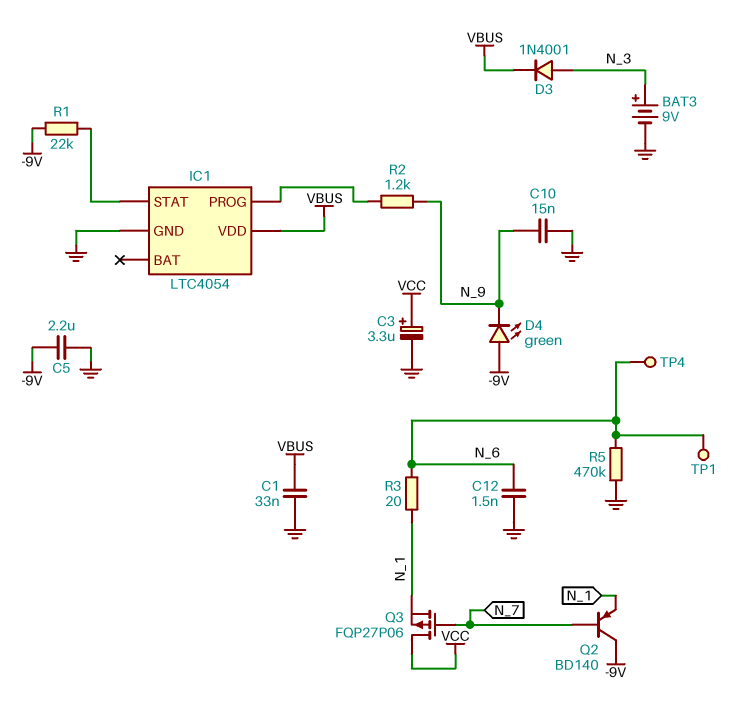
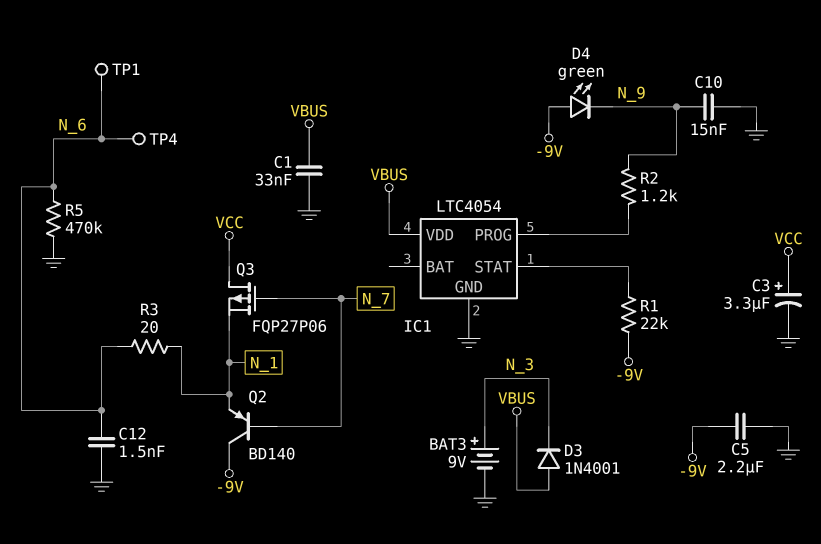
D3: diode 1N4001 (A N_3, K VBUS) -> diode 1N4001 (A VBUS, K N_3)

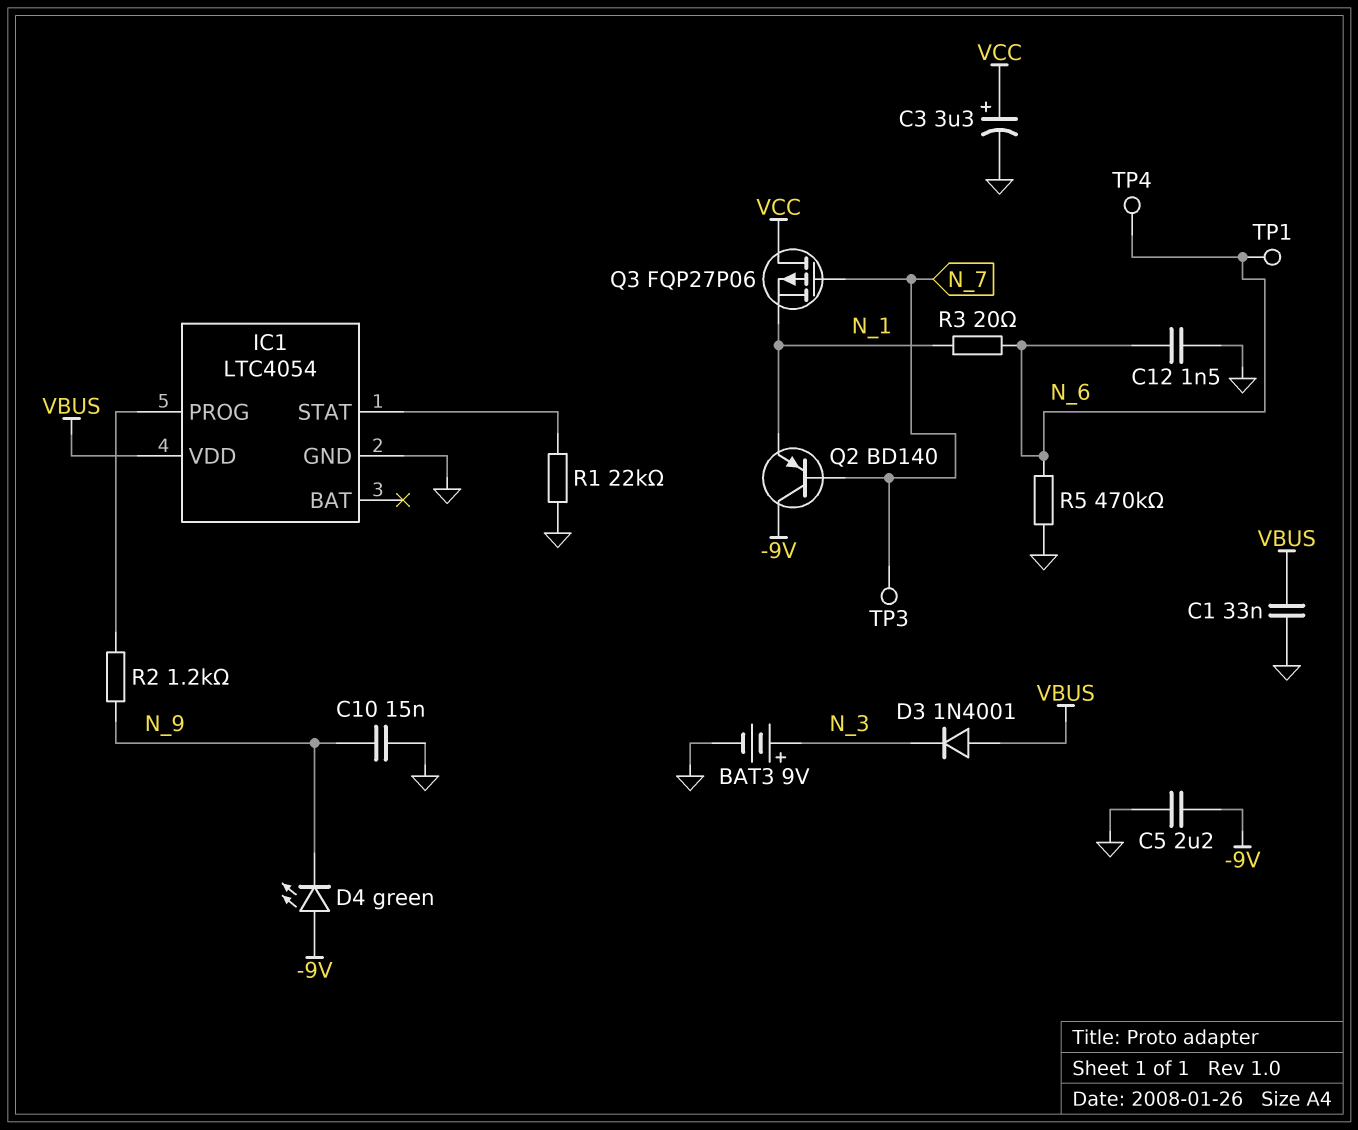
R1: 22k (-9V, IC1/STAT) -> 22k (GND, IC1/STAT)
TP3: none -> test point (N_7)

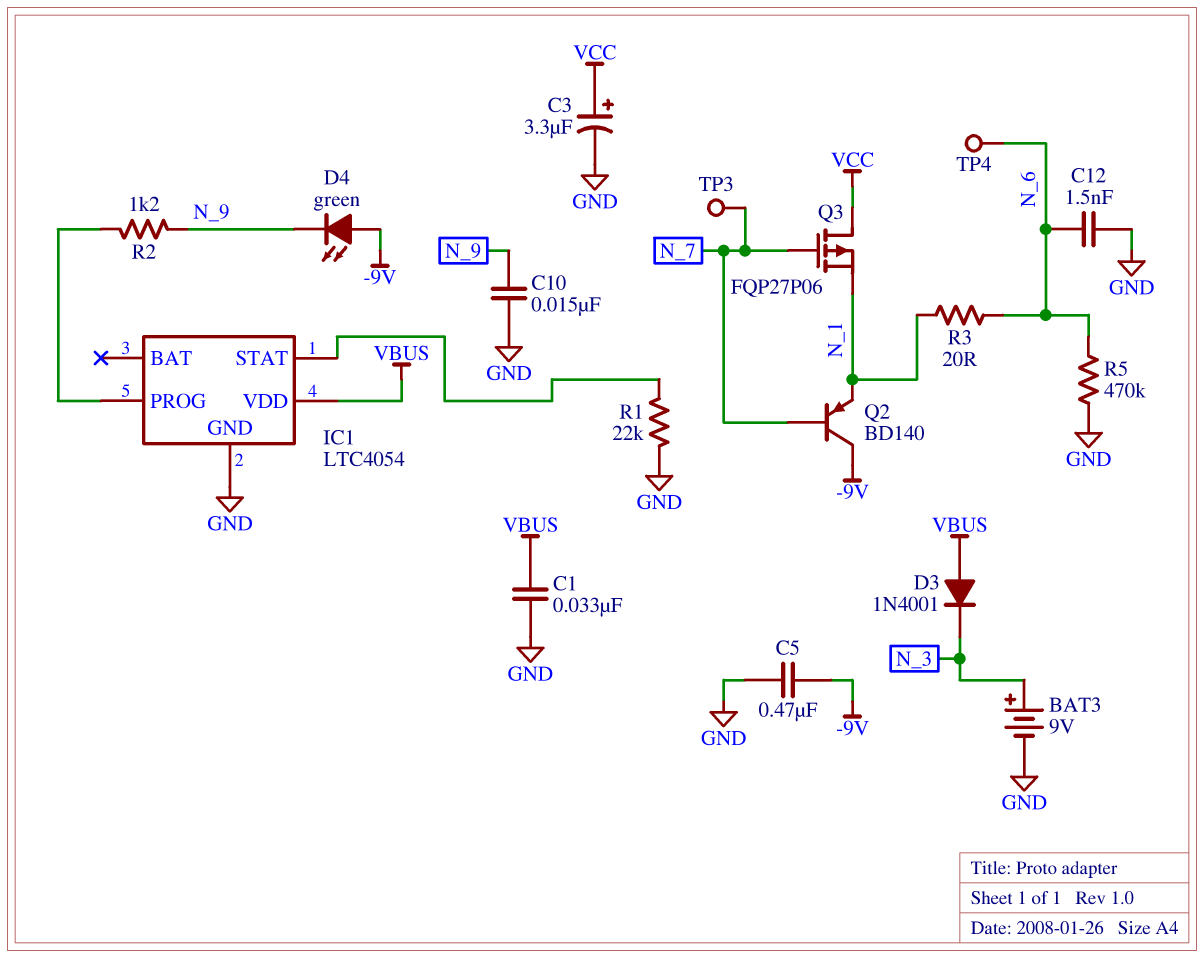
C5: 2.2uF (-9V, GND) -> 470nF (-9V, GND)
TP1: test point (N_6) -> none

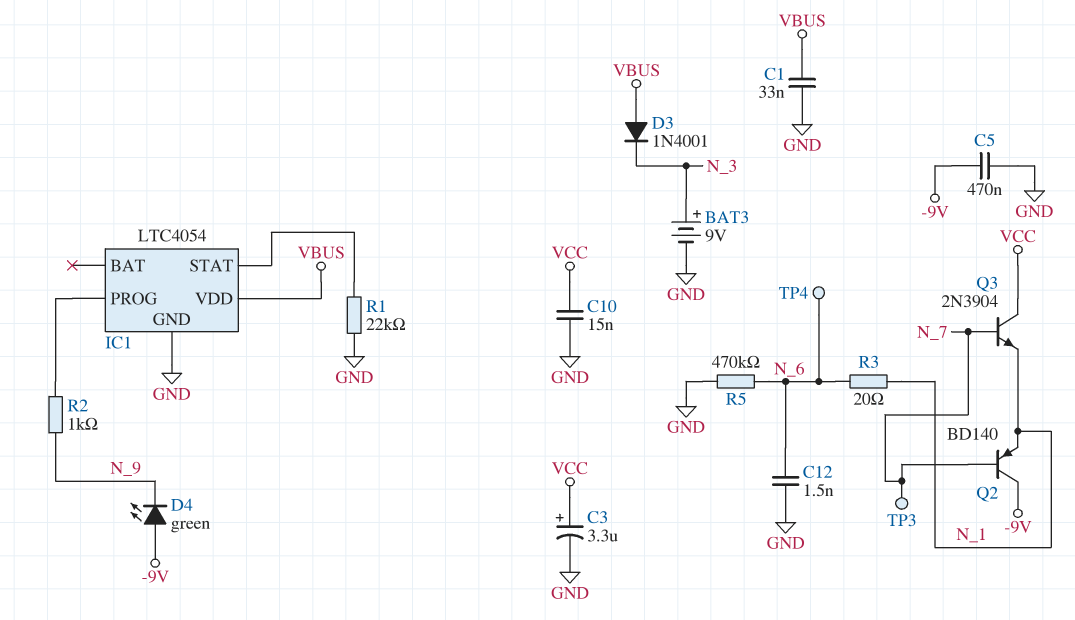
C10: 15nF (GND, N_9) -> 15nF (GND, VCC)
Q3: PMOS FQP27P06 (G N_7, D VCC, S N_1) -> NPN 2N3904 (B N_7, C VCC, E N_1)
R2: 1.2k (IC1/PROG, N_9) -> 1k (IC1/PROG, N_9)

